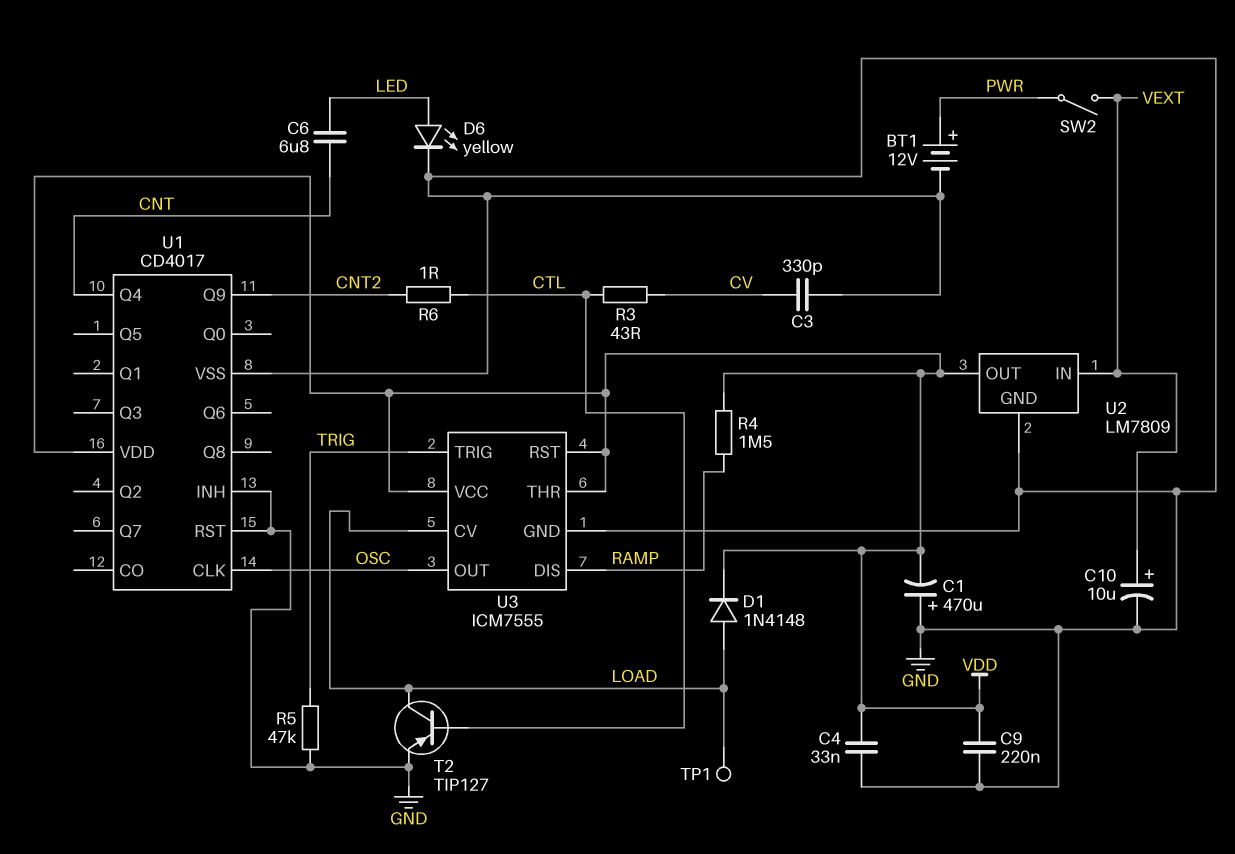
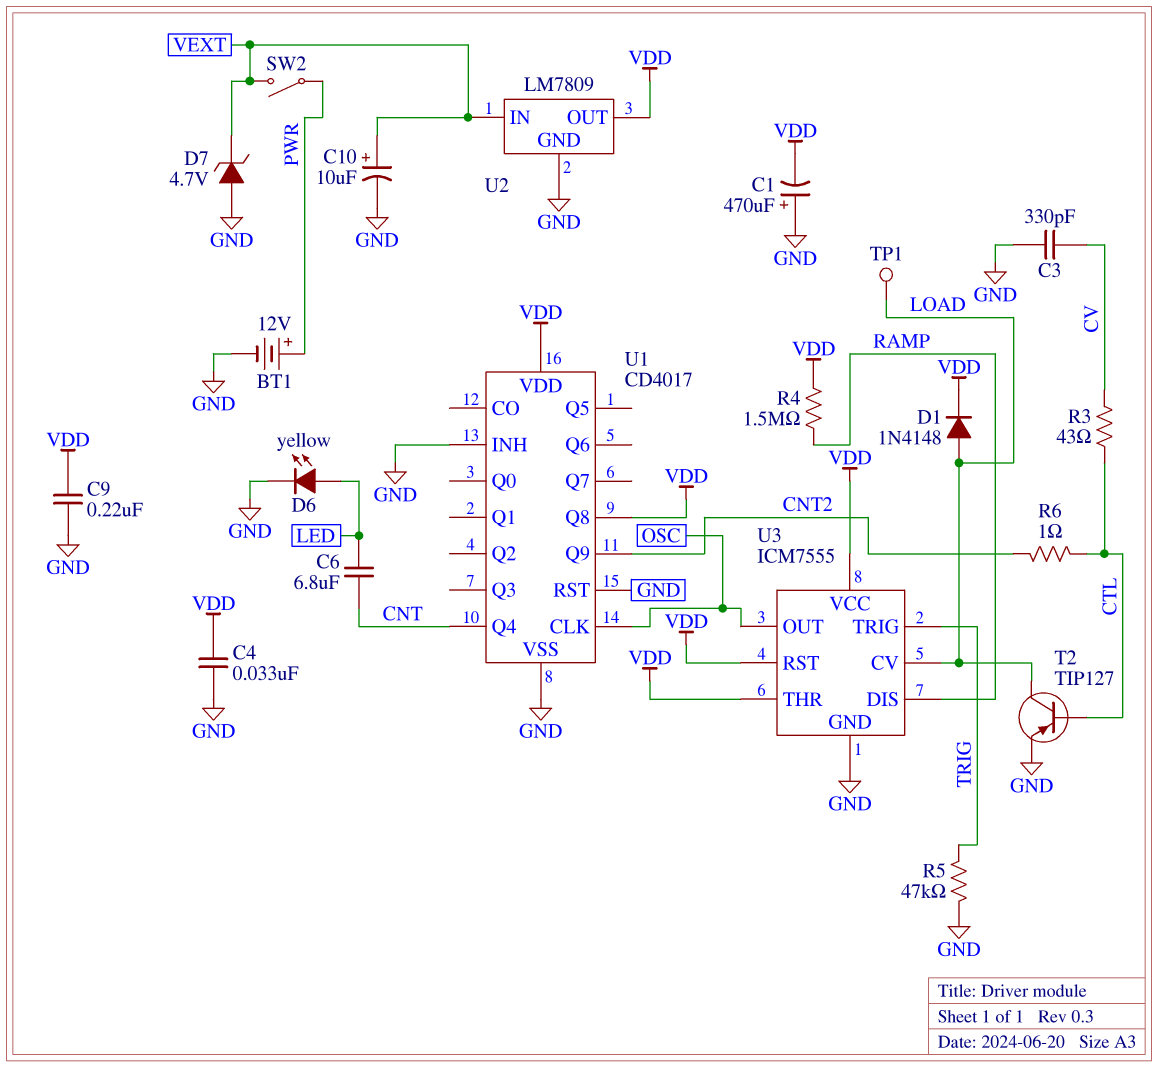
D7: none -> zener 4.7V (A GND, K VEXT)
U1 pin Q8: none -> VDD

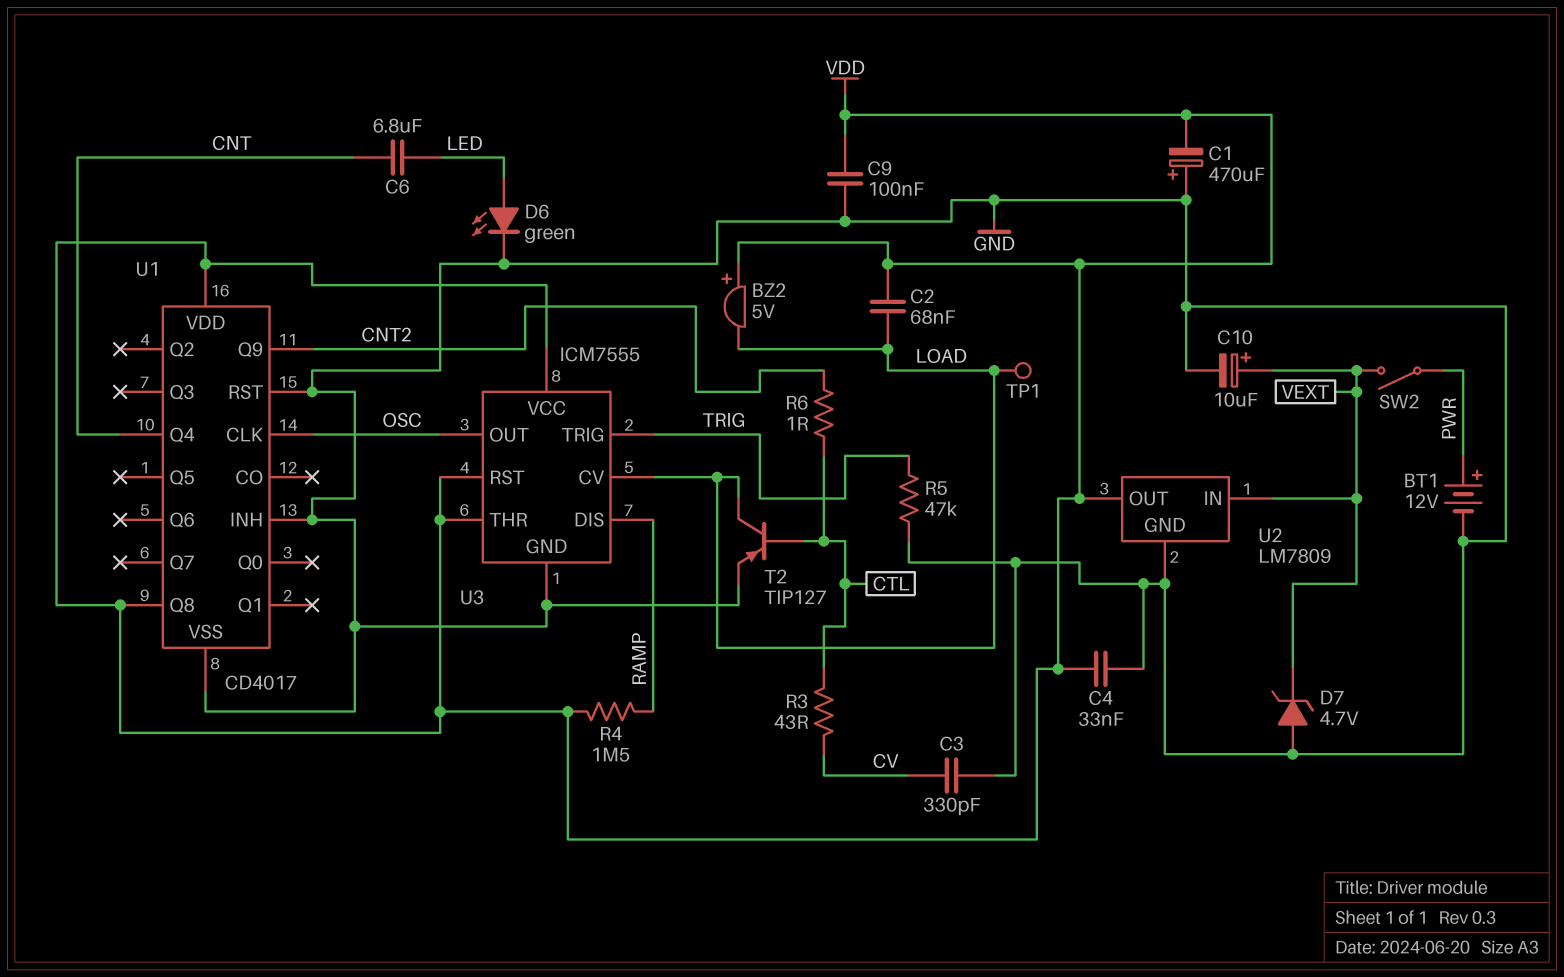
BZ2: none -> buzzer 5V (plus VDD, minus LOAD)
C2: none -> 68nF (LOAD, VDD)
C9: 220nF (GND, VDD) -> 100nF (GND, VDD)
D1: diode 1N4148 (A LOAD, K VDD) -> none
D6: LED yellow (A LED, K GND) -> LED green (A LED, K GND)

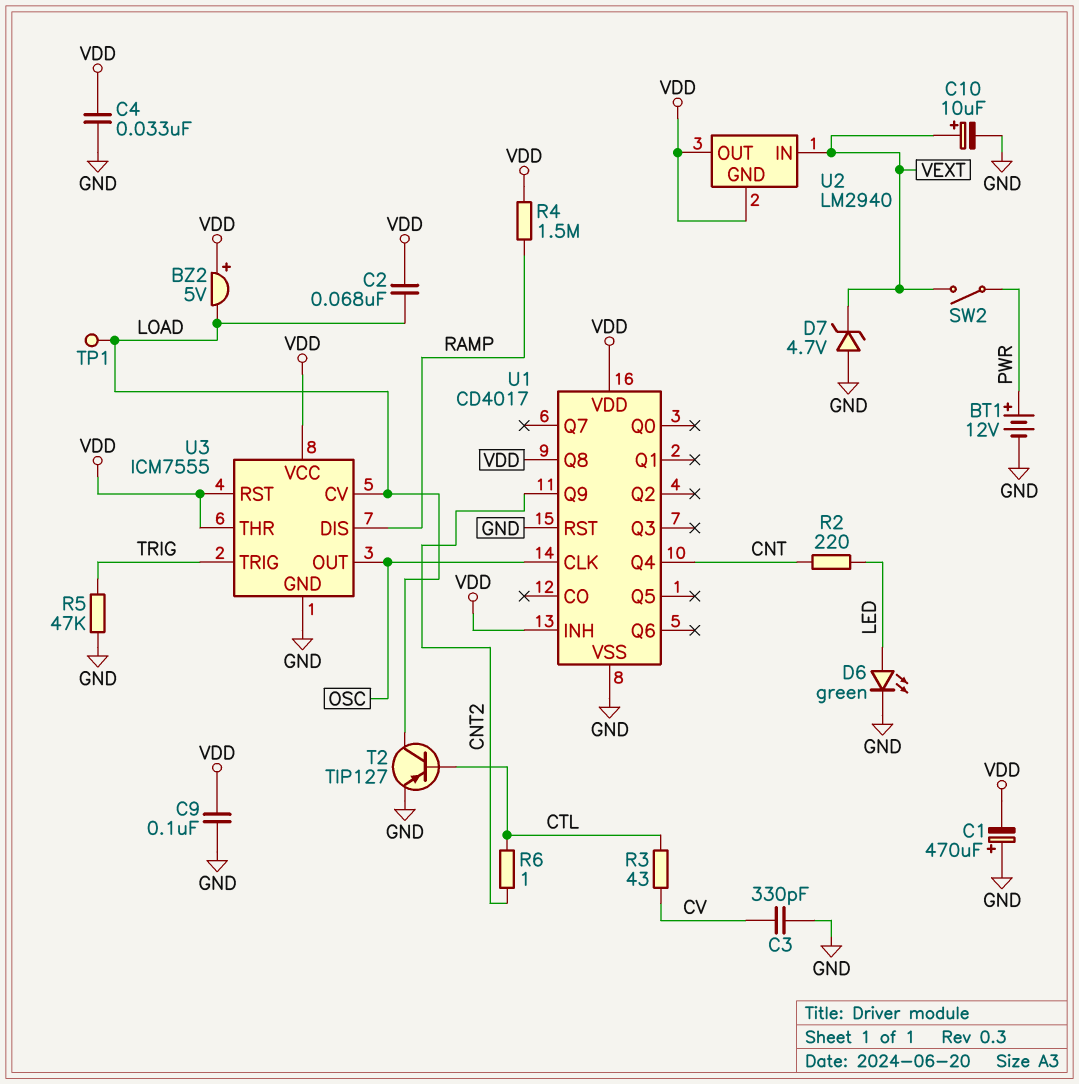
C6: 6.8uF (CNT, LED) -> none
R2: none -> 220 (CNT, LED)
U1 pin INH: GND -> VDD
U2: LM7809 -> LM2940
U2 pin GND: GND -> VDD

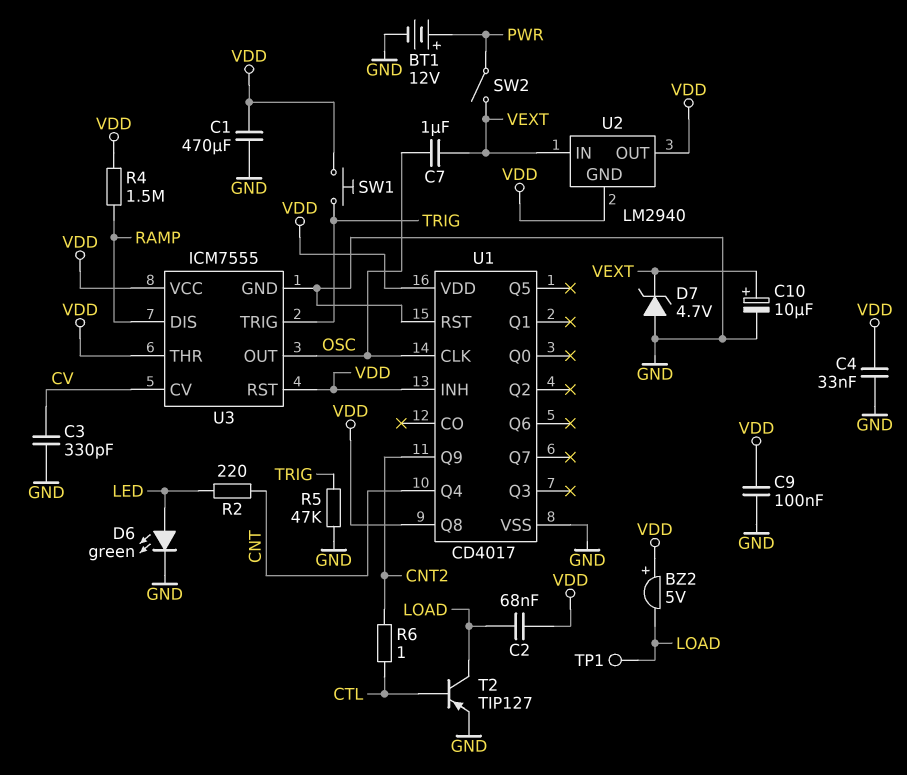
C1: 470uF (plus GND, minus VDD) -> 470uF (GND, VDD)
C7: none -> 1uF (OSC, VEXT)
R3: 43 (CTL, CV) -> none
SW1: none -> button (TRIG, VDD)
U3 pin CV: LOAD -> CV

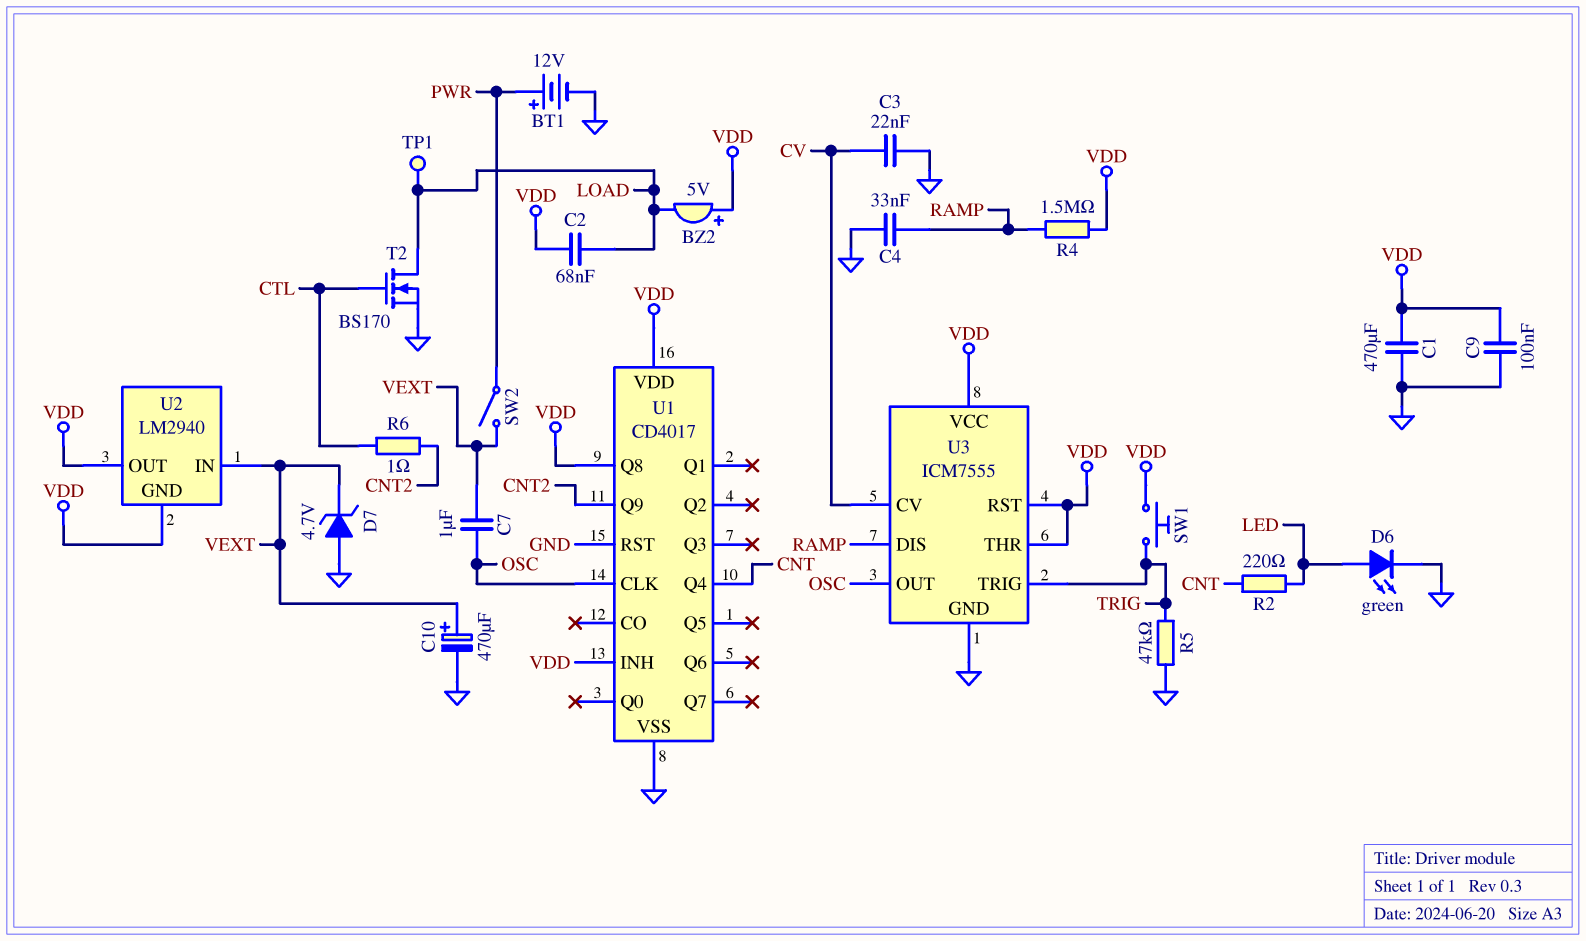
C3: 330pF (CV, GND) -> 22nF (CV, GND)
C4: 33nF (GND, VDD) -> 33nF (GND, RAMP)
C10: 10uF (plus VEXT, minus GND) -> 470uF (plus VEXT, minus GND)
T2: PNP TIP127 (B CTL, C LOAD, E GND) -> NMOS BS170 (G CTL, D LOAD, S GND)

